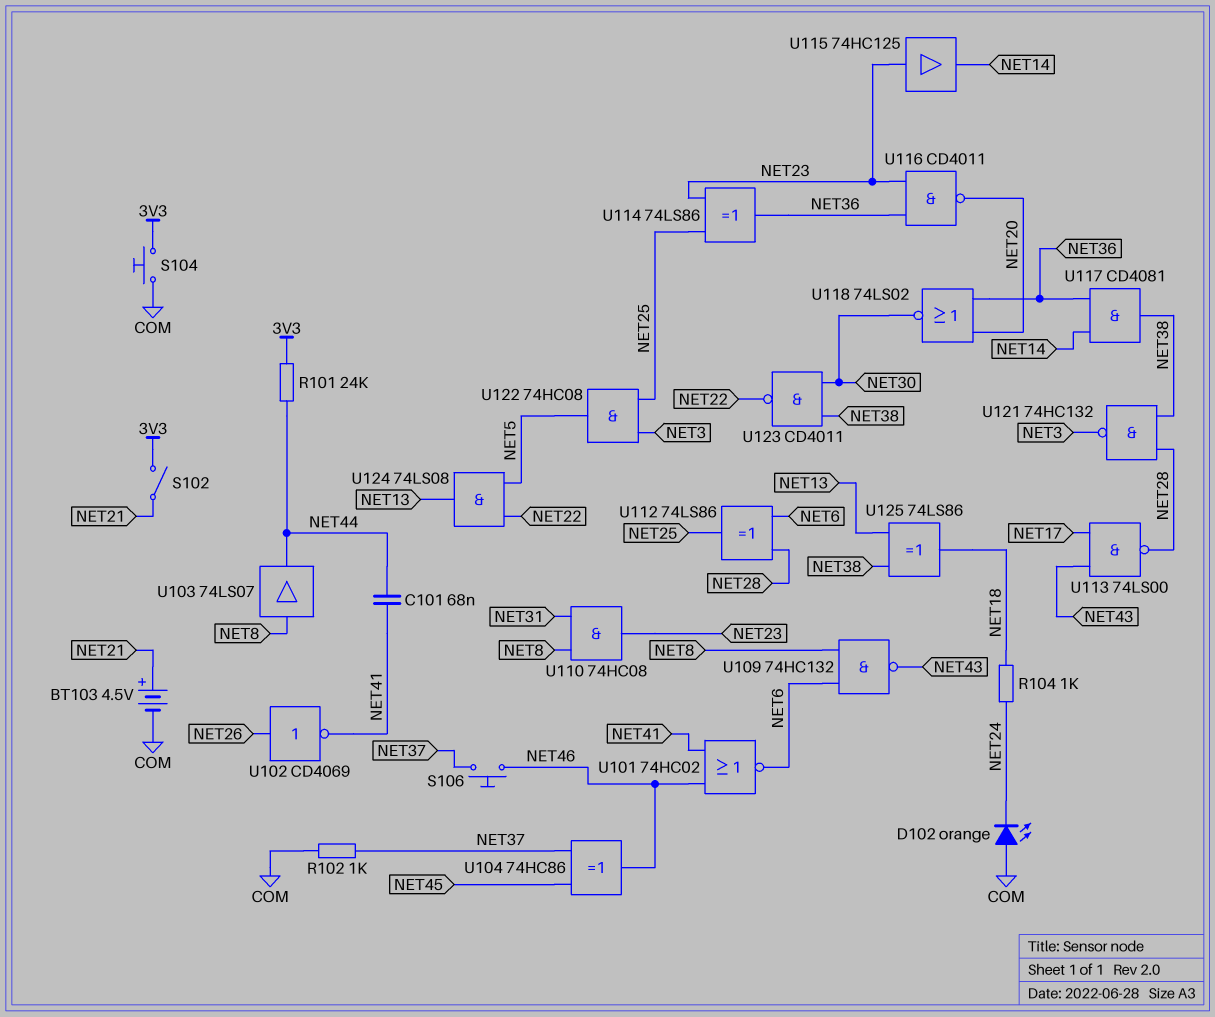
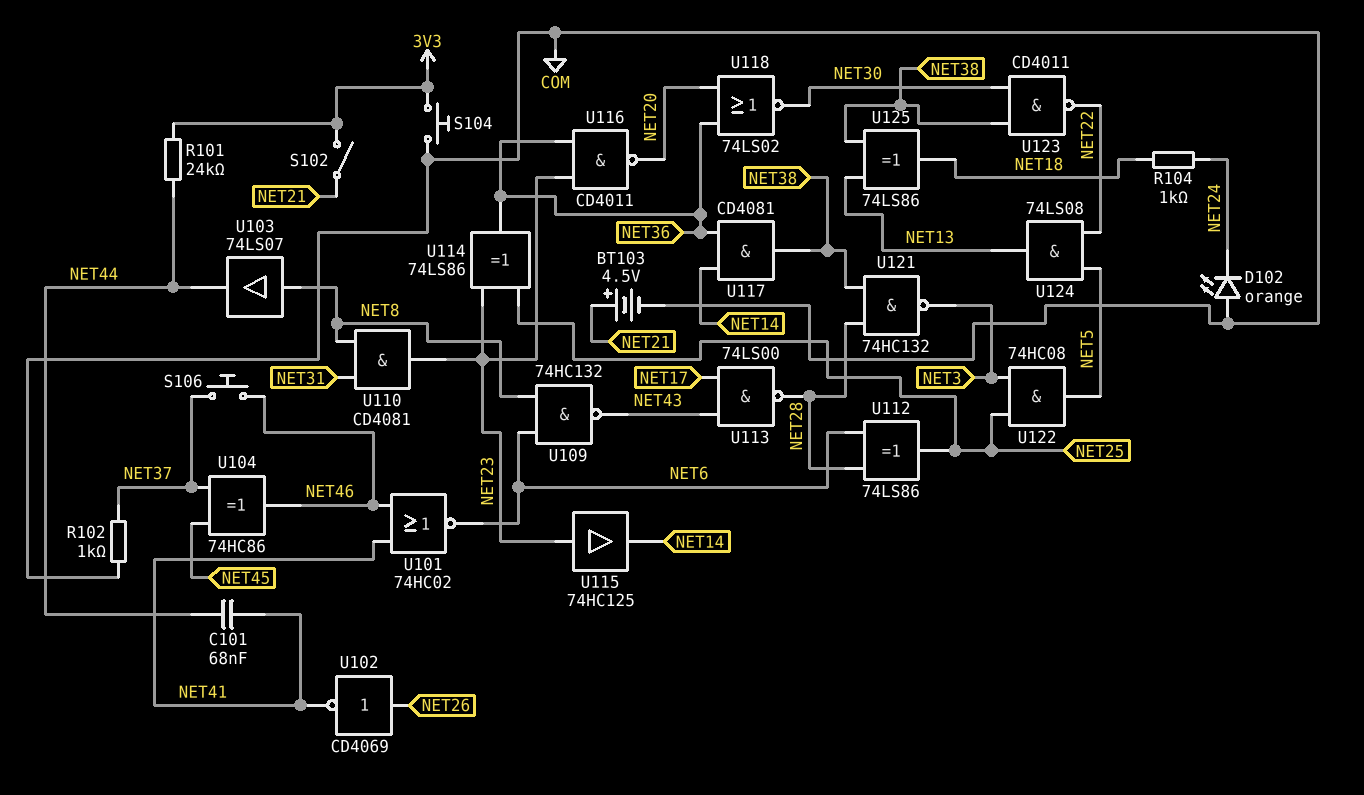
U110: AND 74HC08 (in NET8, in NET31, out NET23) -> AND CD4081 (in NET8, in NET31, out NET23)

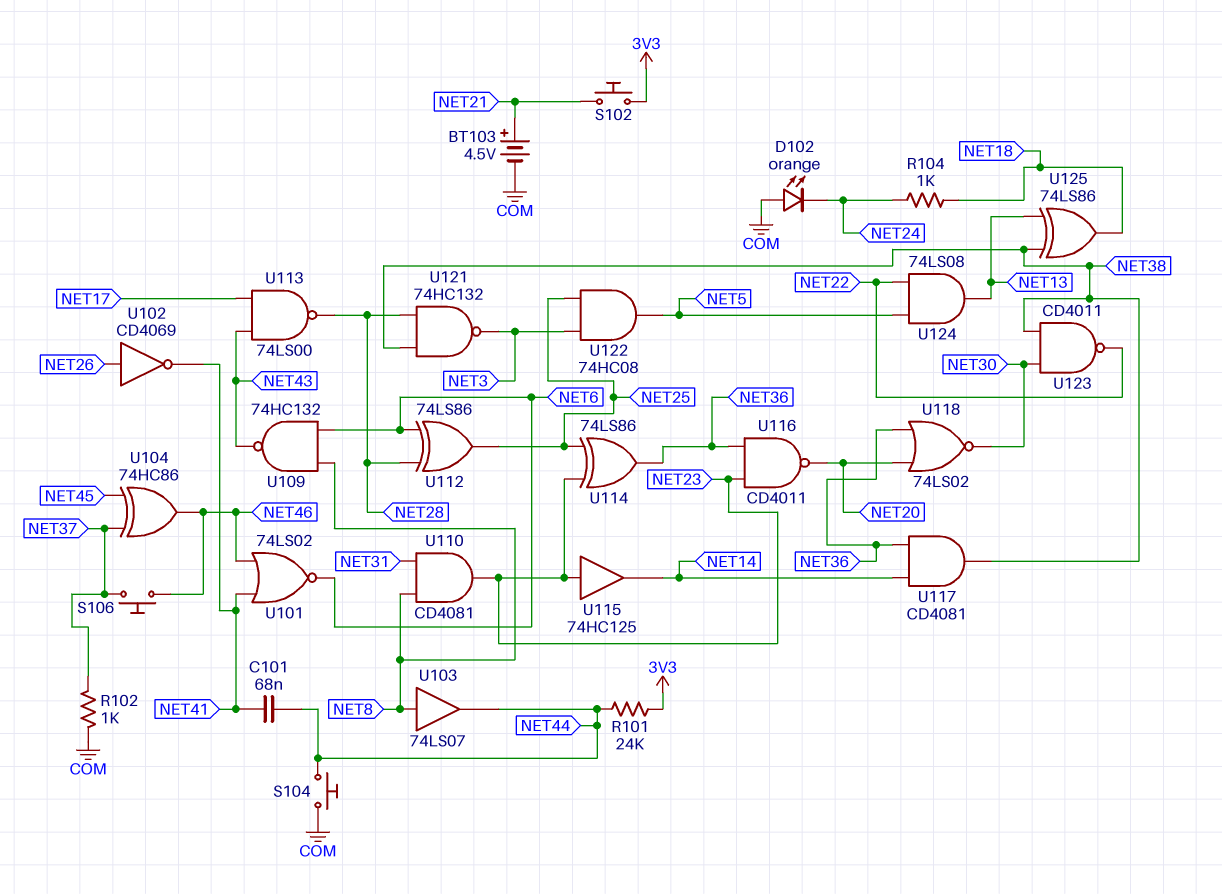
S102: switch (3V3, NET21) -> button (3V3, NET21)
S104: button (3V3, COM) -> button (COM, NET44)
U101: NOR 74HC02 (in NET41, in NET46, out NET6) -> NOR 74LS02 (in NET41, in NET46, out NET6)

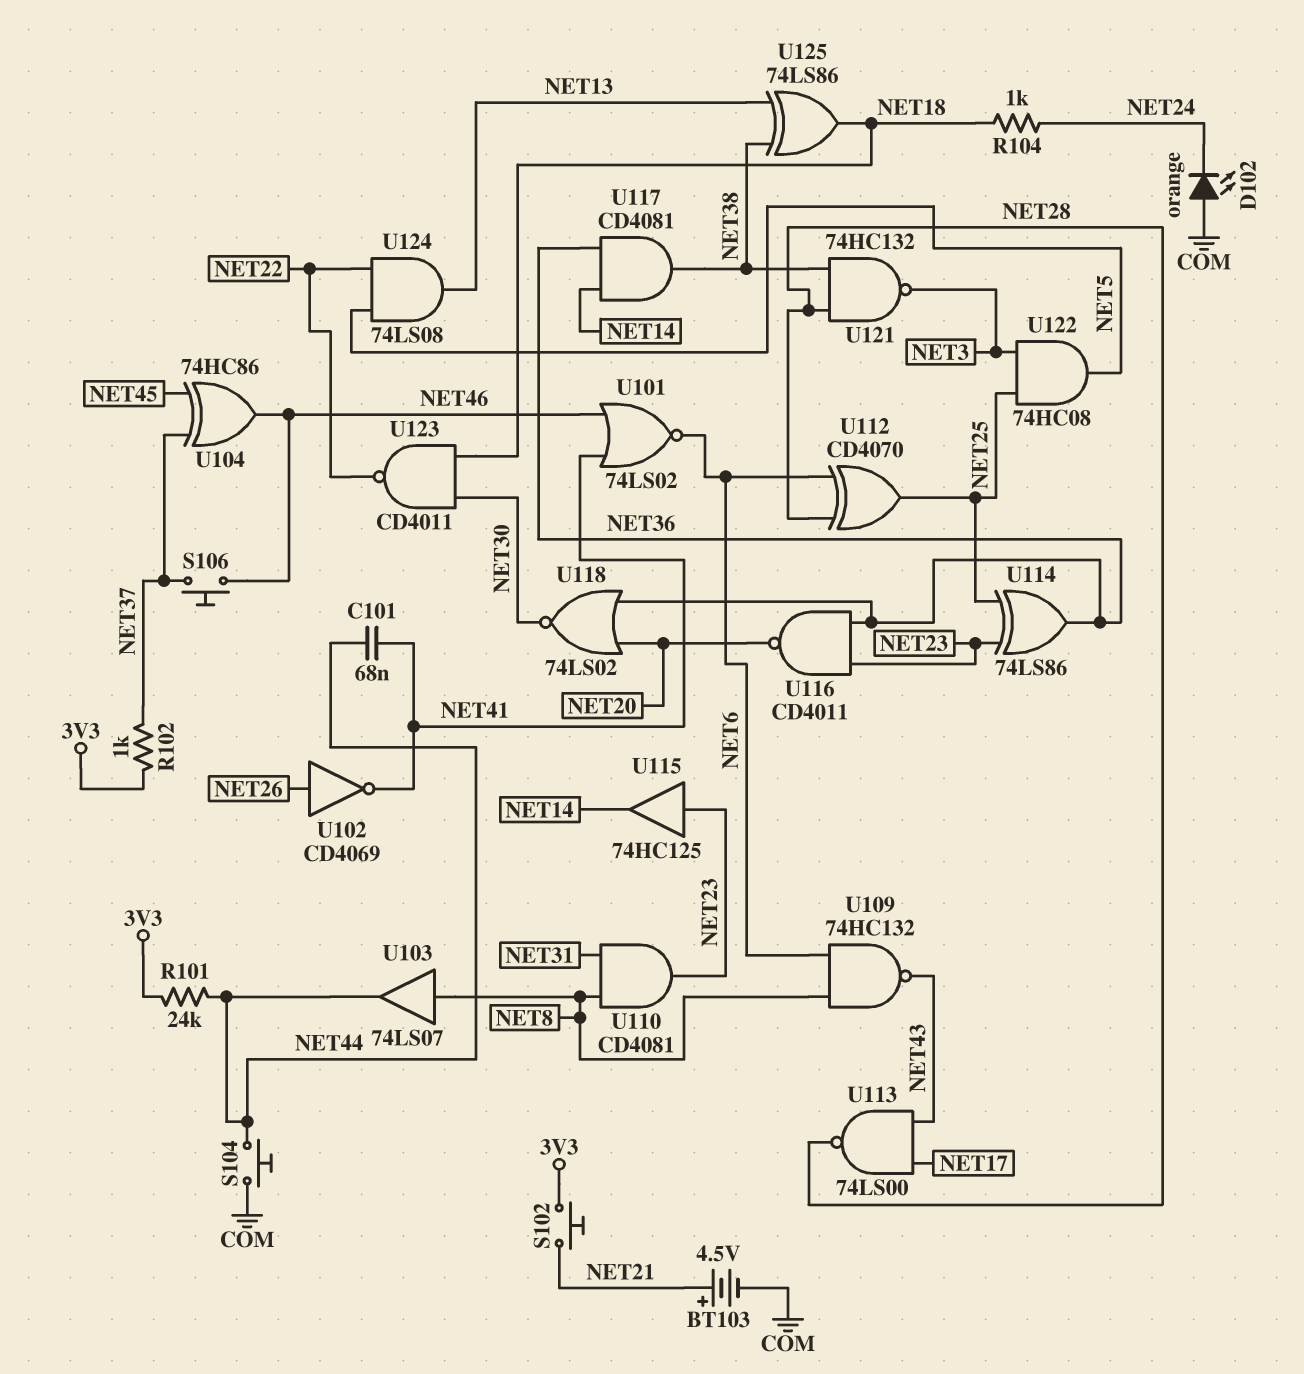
R102: 1k (COM, NET37) -> 1k (3V3, NET37)
U112: XOR 74LS86 (in NET6, in NET28, out NET25) -> XOR CD4070 (in NET6, in NET28, out NET25)
U123: NAND CD4011 (in NET30, in NET38, out NET22) -> NAND CD4011 (in NET18, in NET30, out NET22)

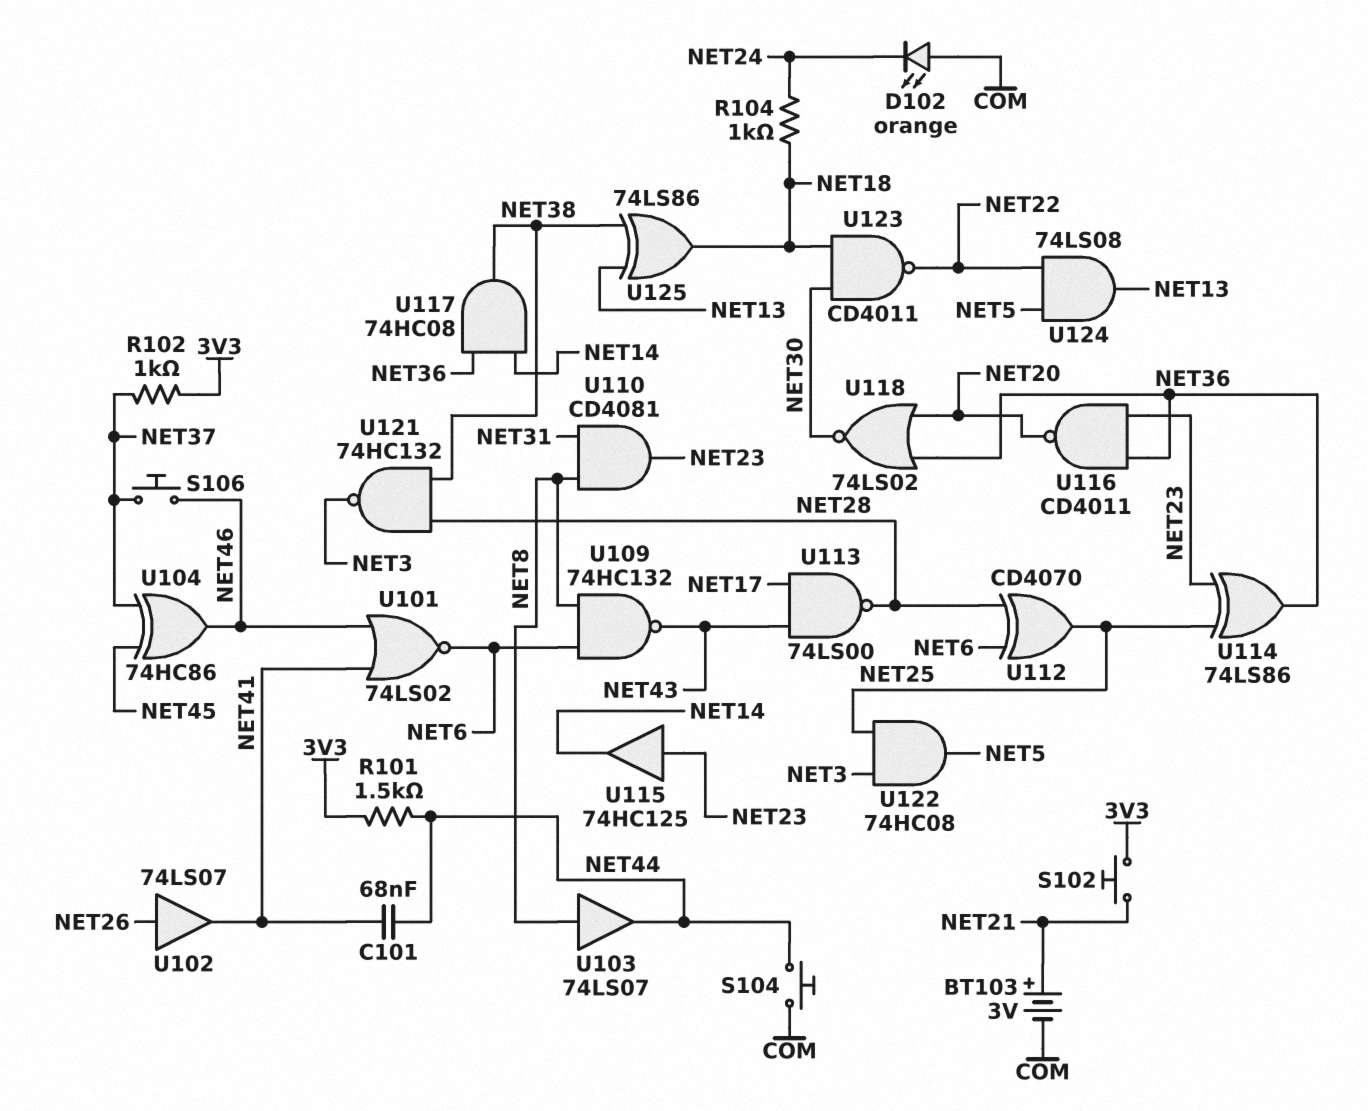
BT103: 4.5V (plus NET21, minus COM) -> 3V (plus NET21, minus COM)
R101: 24k (3V3, NET44) -> 1.5k (3V3, NET44)
U102: NOT CD4069 (in NET26, out NET41) -> buffer 74LS07 (in NET26, out NET41)
U117: AND CD4081 (in NET14, in NET36, out NET38) -> AND 74HC08 (in NET14, in NET36, out NET38)

